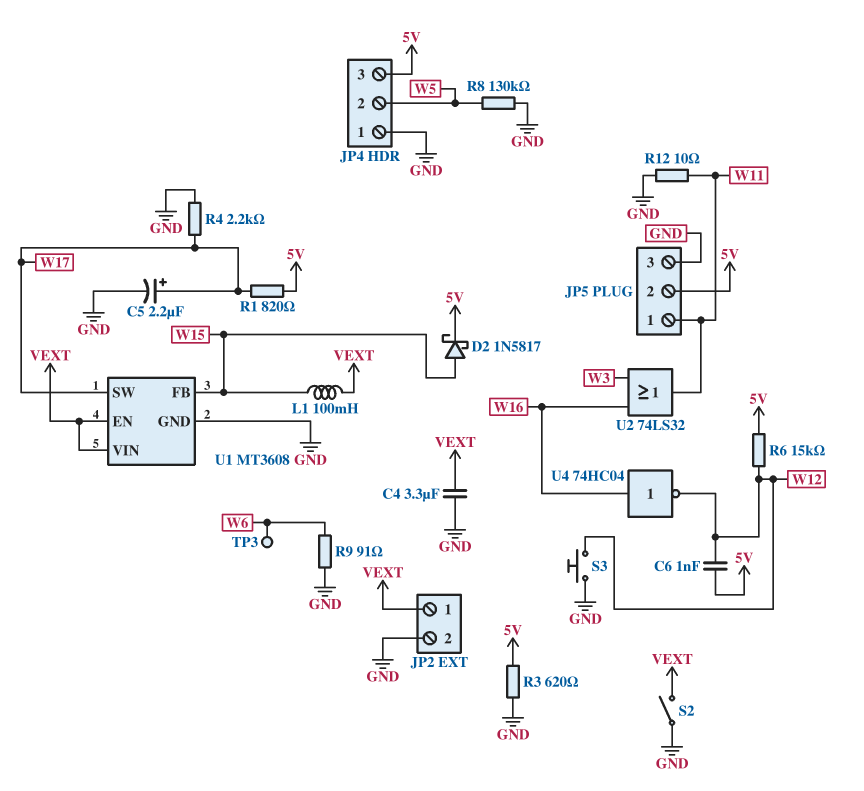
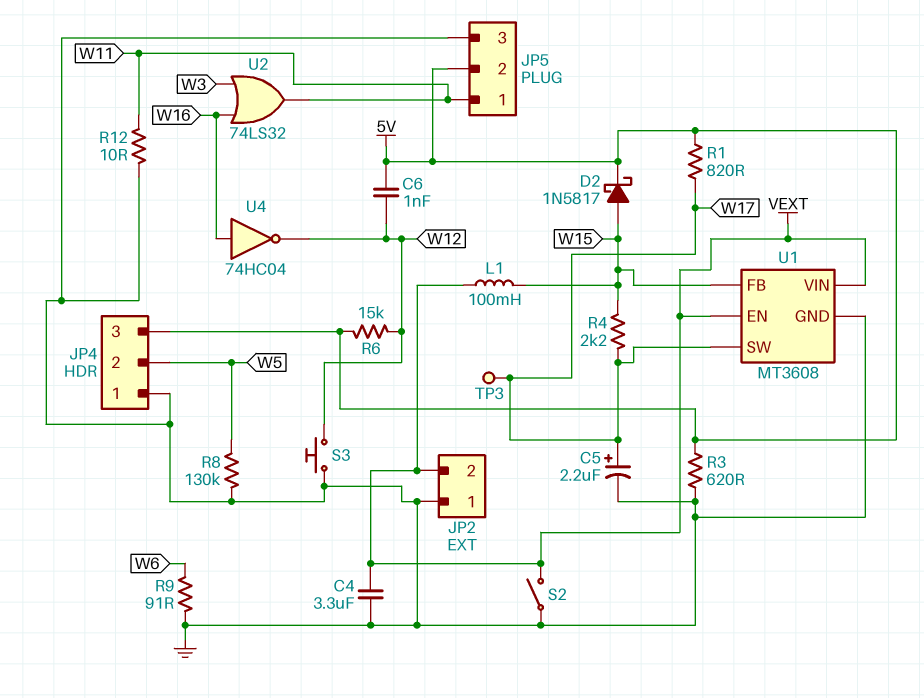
JP2 pin 1: VEXT -> GND
JP2 pin 2: GND -> VEXT
R4: 2.2k (GND, W17) -> 2.2k (W15, W17)
TP3: test point (W6) -> test point (W17)

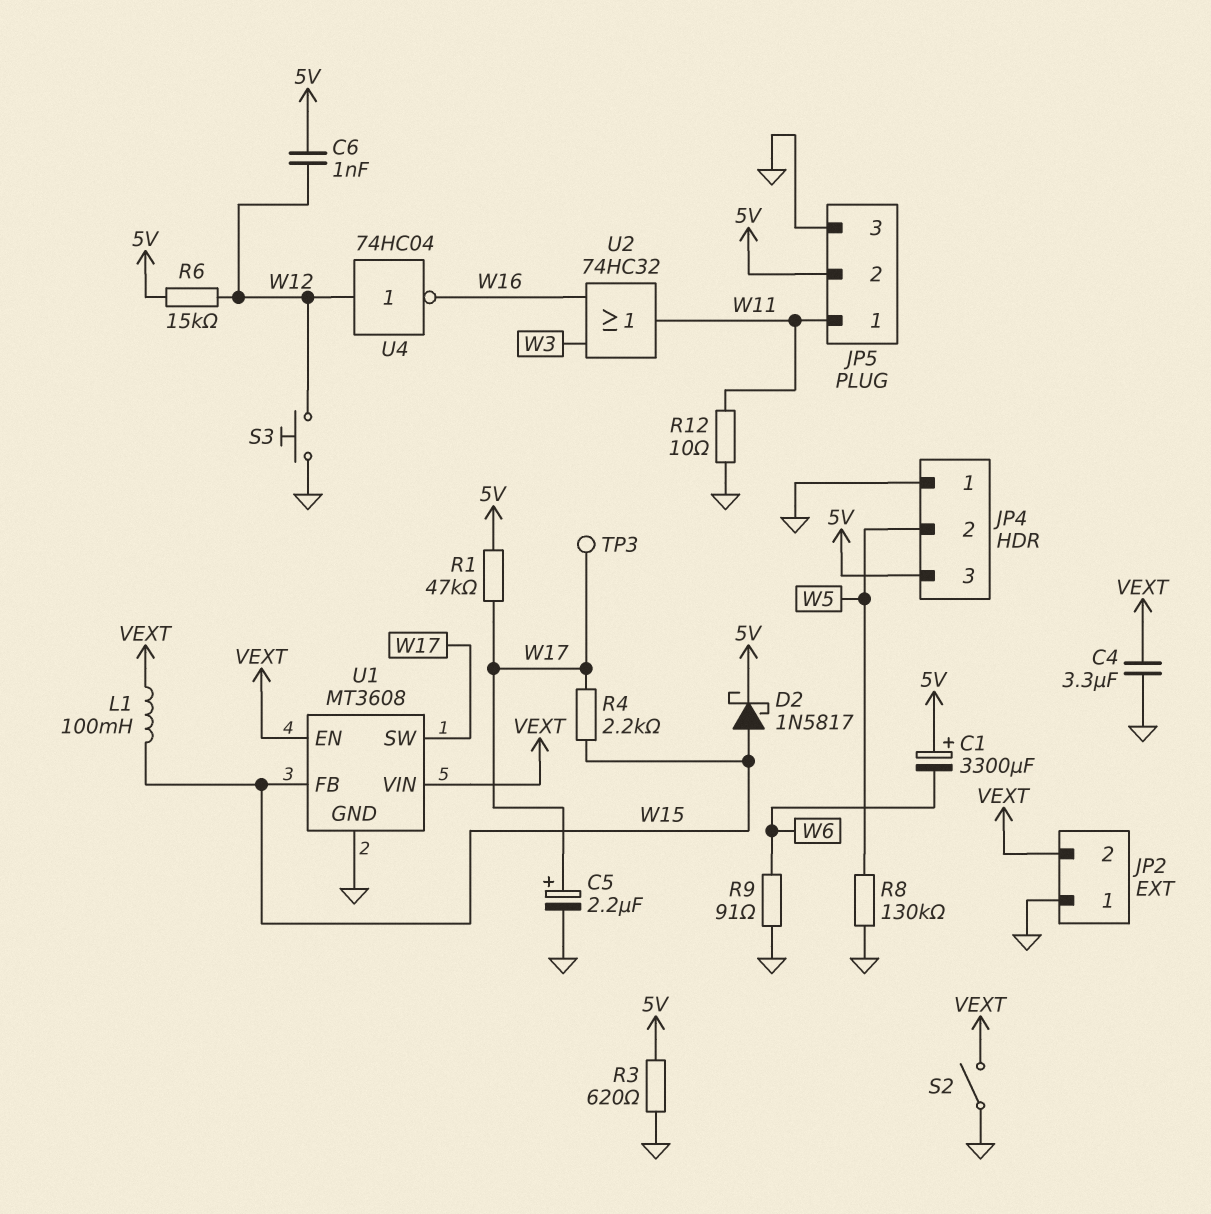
C1: none -> 3300uF (plus 5V, minus W6)
R1: 820 (5V, W17) -> 47k (5V, W17)
U2: OR 74LS32 (in W3, in W16, out W11) -> OR 74HC32 (in W3, in W16, out W11)
U4: NOT 74HC04 (in W16, out W12) -> NOT 74HC04 (in W12, out W16)

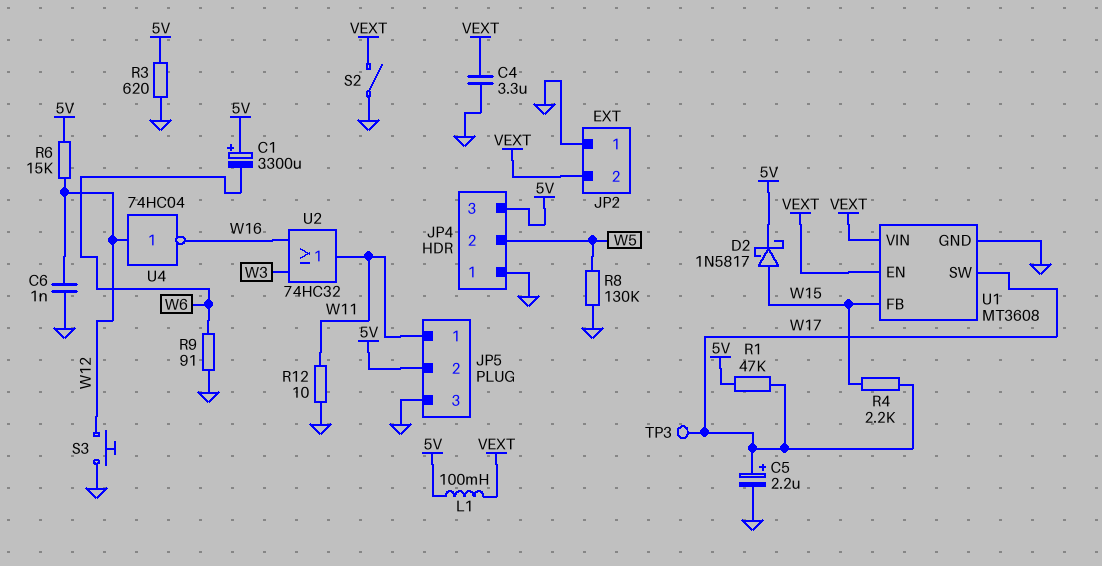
C6: 1nF (5V, W12) -> 1nF (GND, W12)
L1: 100mH (VEXT, W15) -> 100mH (5V, VEXT)

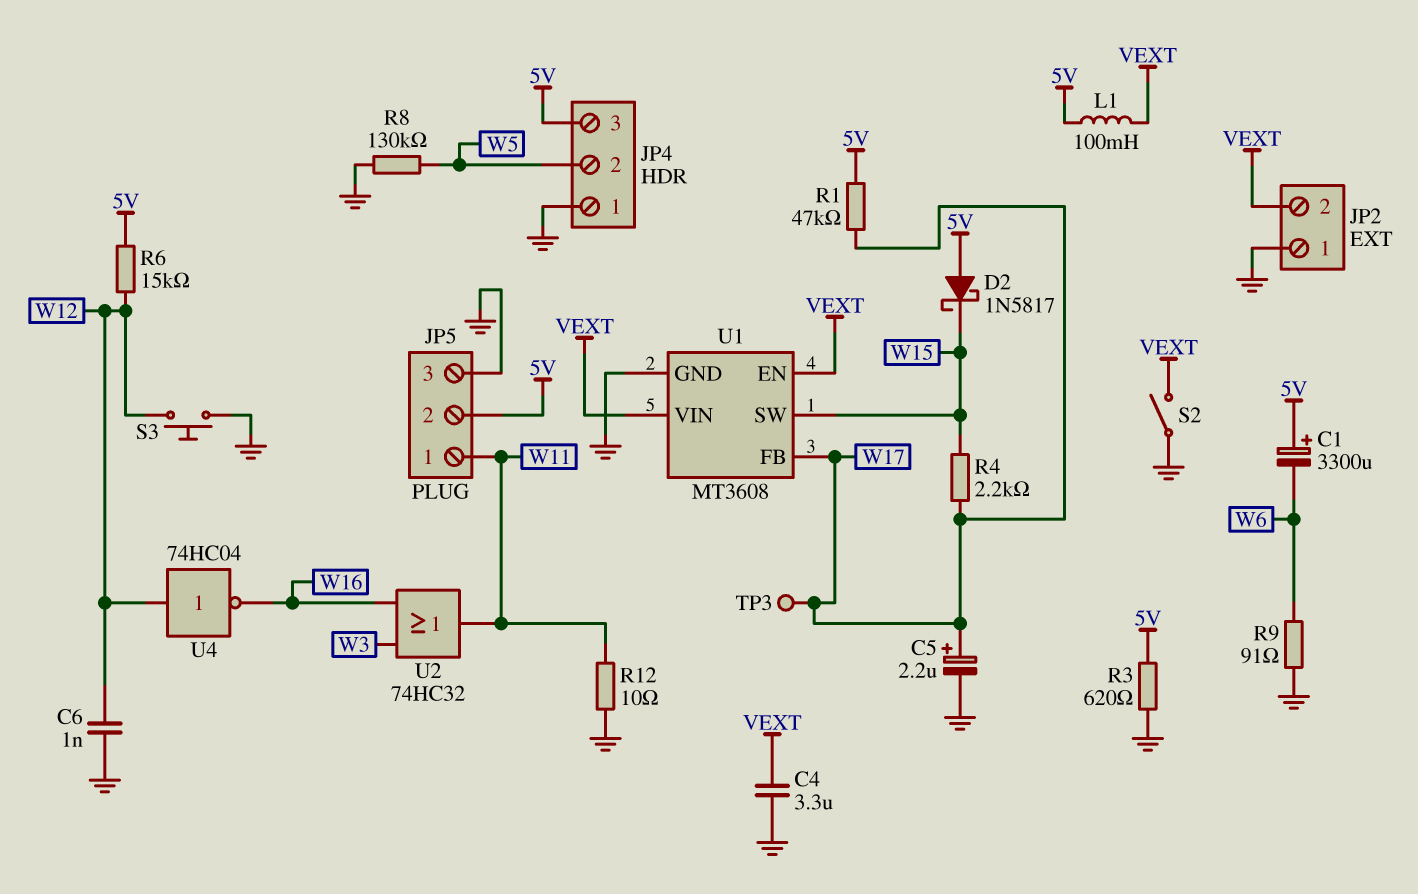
D2: schottky 1N5817 (A W15, K 5V) -> schottky 1N5817 (A 5V, K W15)
U1 pin FB: W15 -> W17
U1 pin SW: W17 -> W15

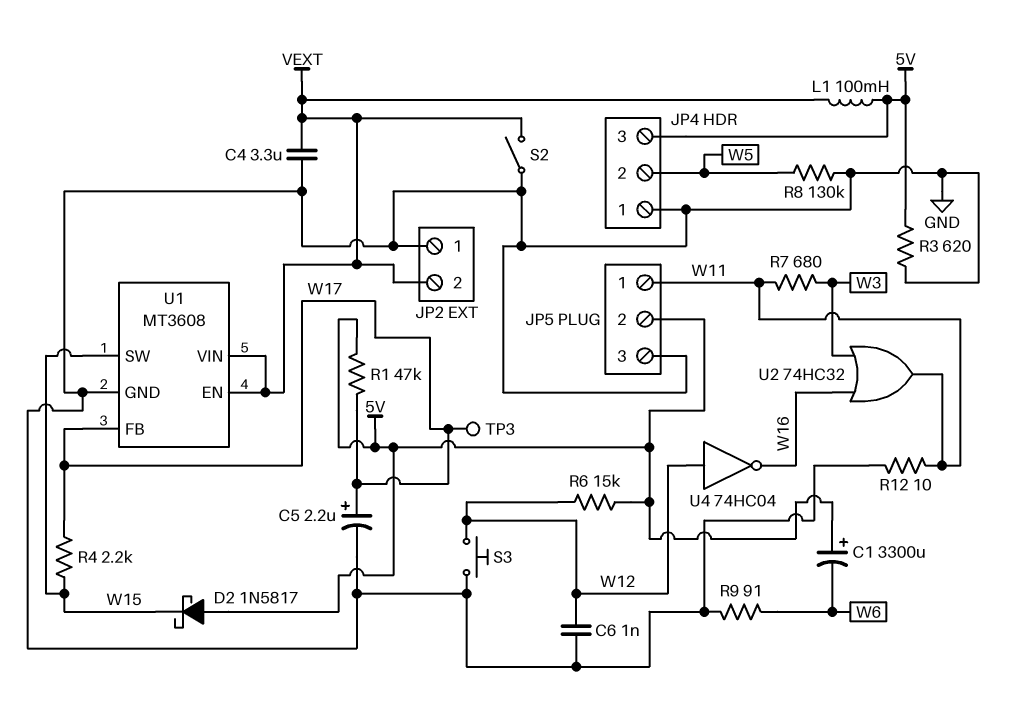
R7: none -> 680 (W3, W11)

